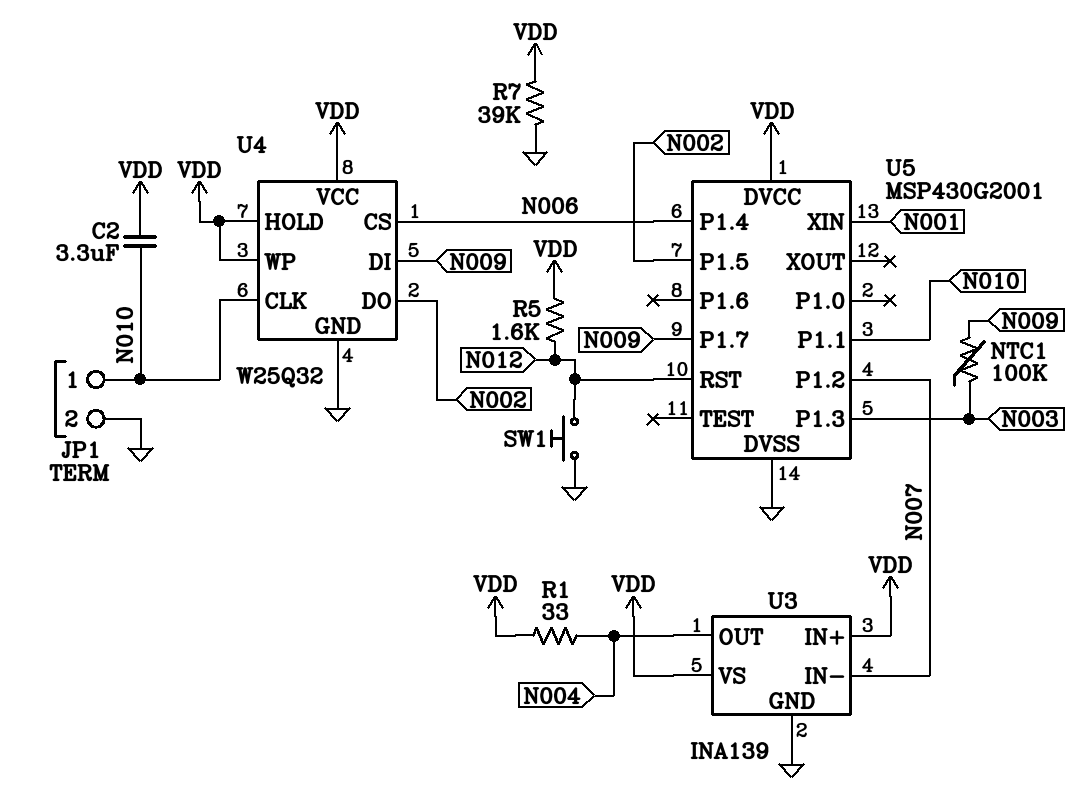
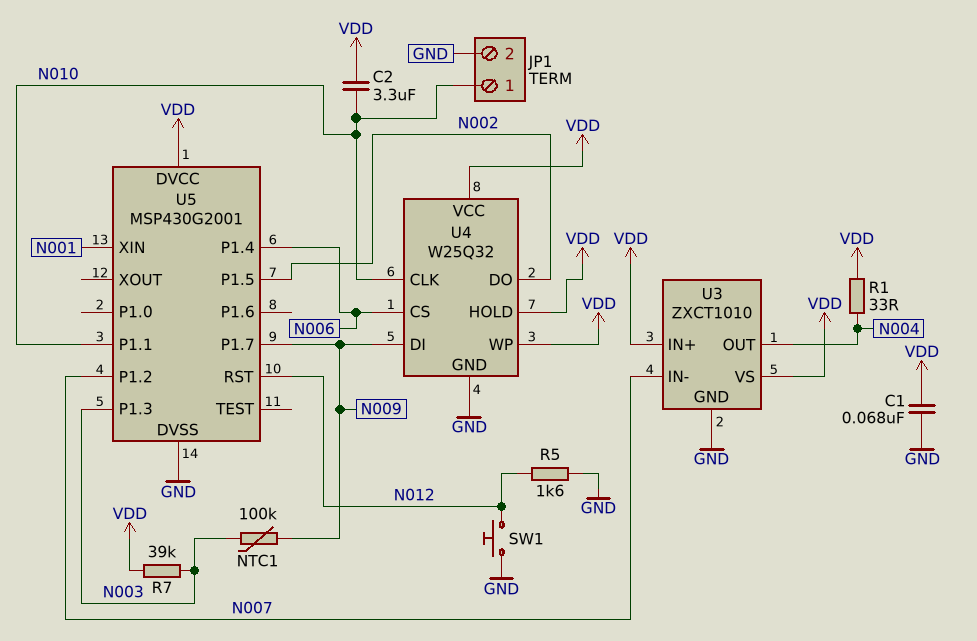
C1: none -> 68nF (GND, VDD)
R5: 1.6k (N012, VDD) -> 1.6k (GND, N012)
R7: 39k (GND, VDD) -> 39k (N003, VDD)
U3: INA139 -> ZXCT1010

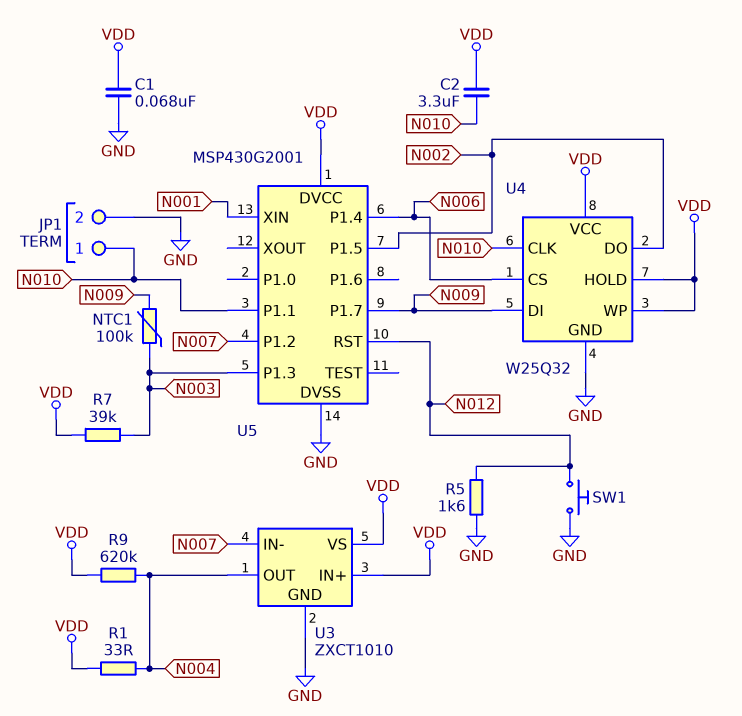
R9: none -> 620k (N004, VDD)

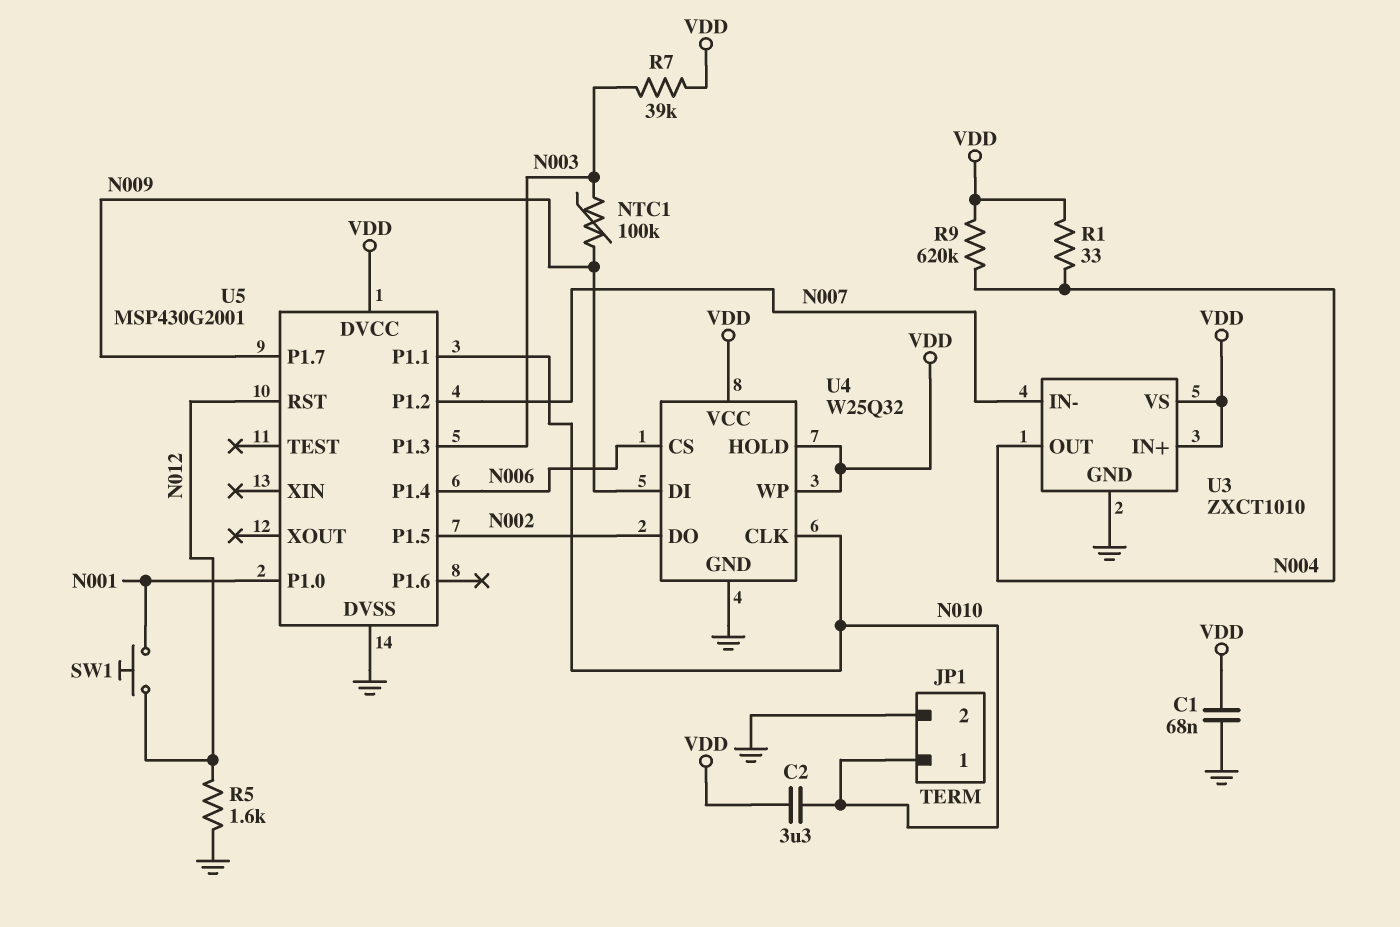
SW1: button (GND, N012) -> button (N001, N012)
U5 pin P1.0: none -> N001
U5 pin XIN: N001 -> none

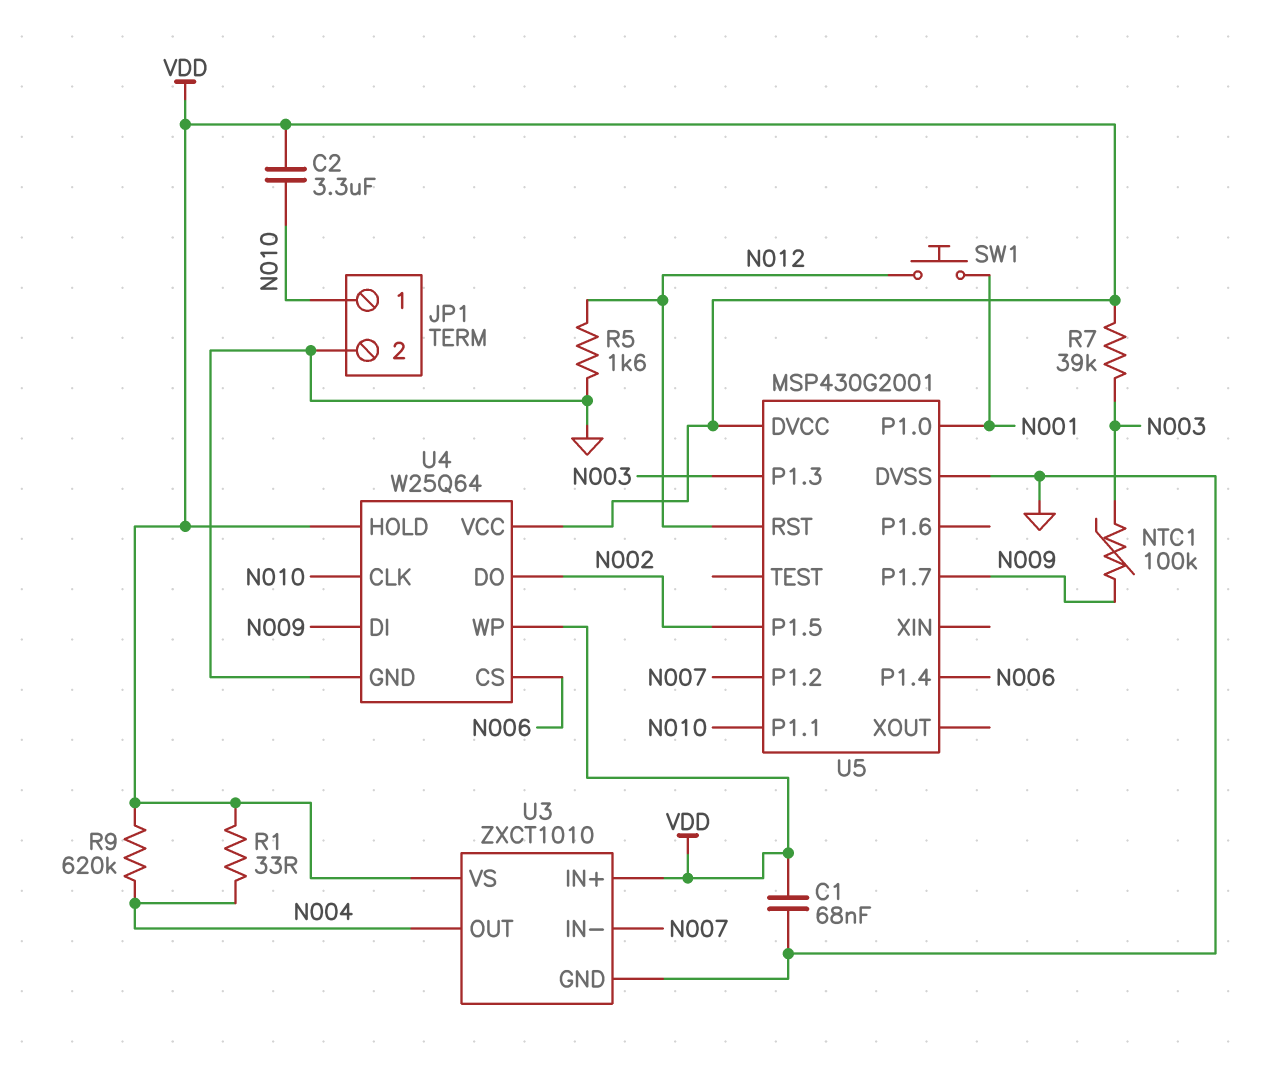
U4: W25Q32 -> W25Q64

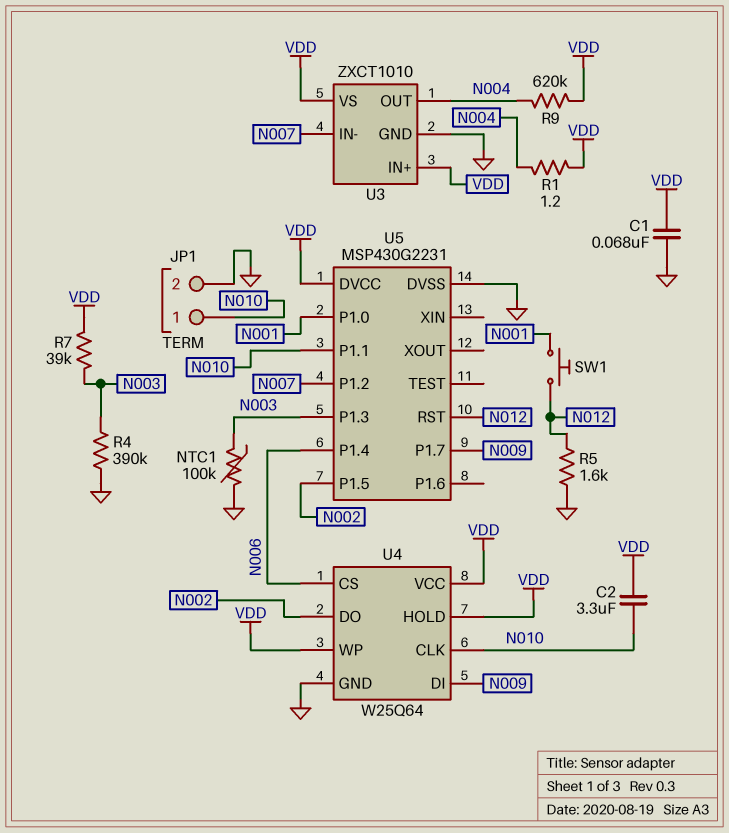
NTC1: 100k (N003, N009) -> 100k (GND, N003)
R1: 33 (N004, VDD) -> 1.2 (N004, VDD)
R4: none -> 390k (GND, N003)
U5: MSP430G2001 -> MSP430G2231

